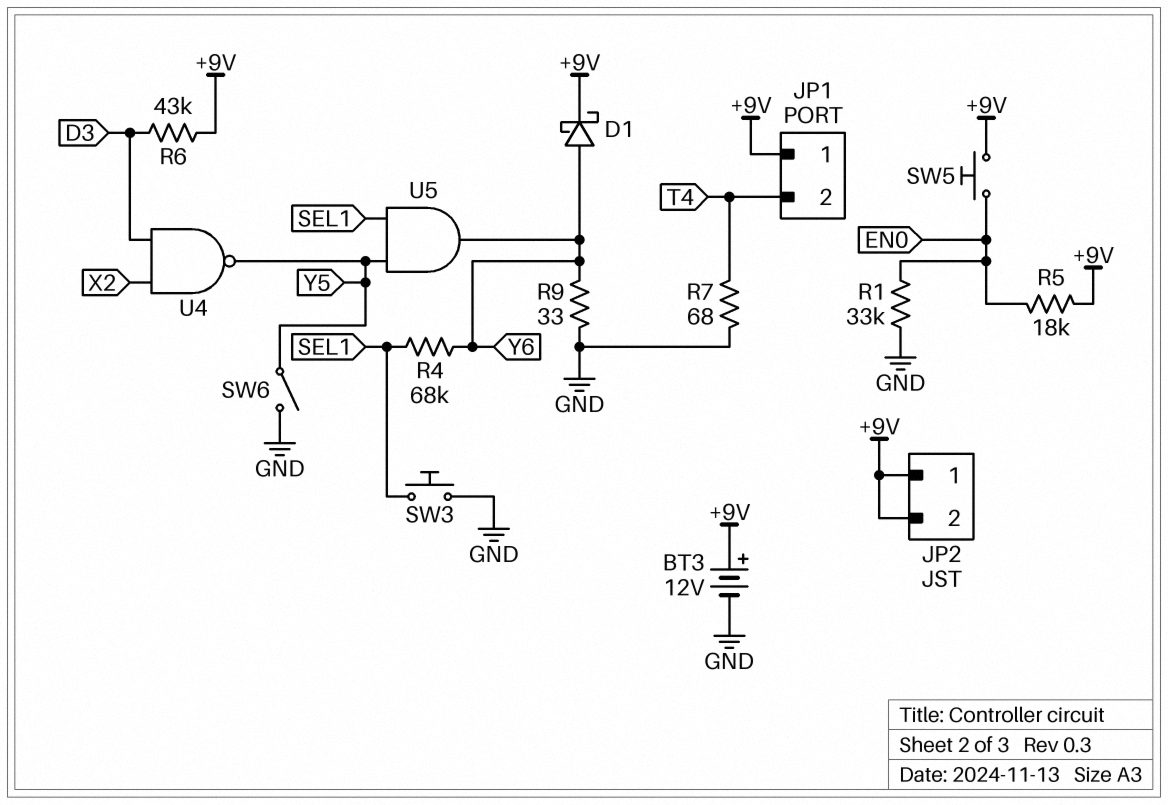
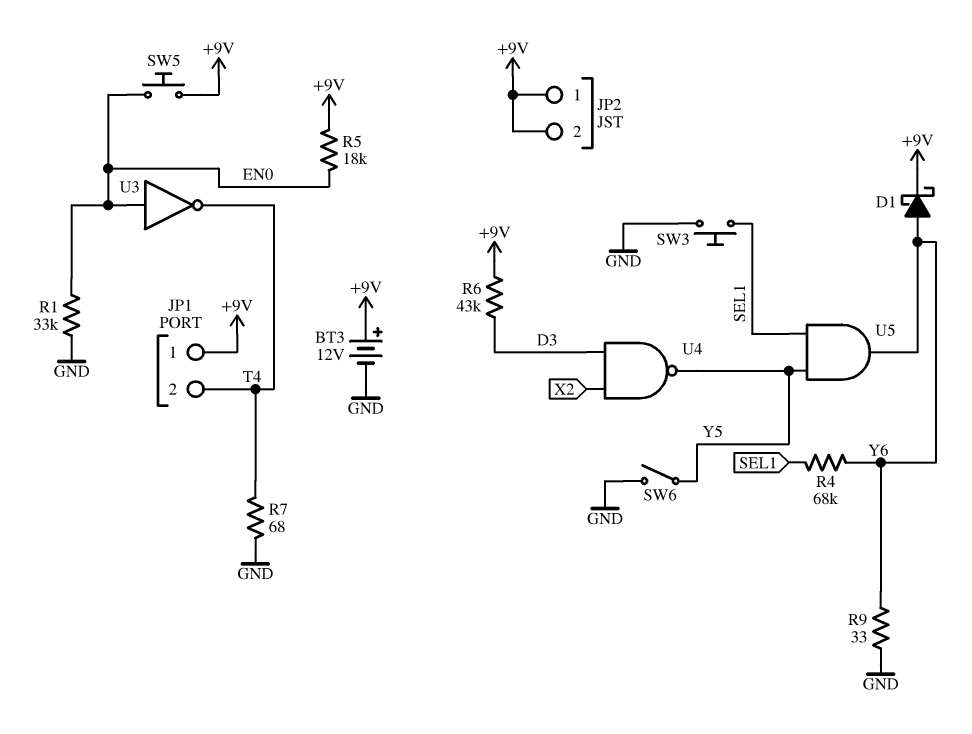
U3: none -> NOT (in EN0, out T4)

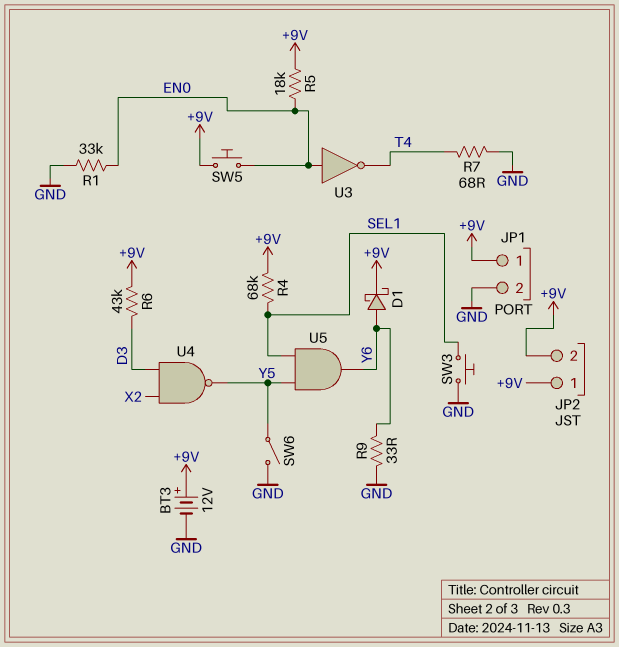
JP1 pin 2: T4 -> GND
R4: 68k (SEL1, Y6) -> 68k (+9V, SEL1)

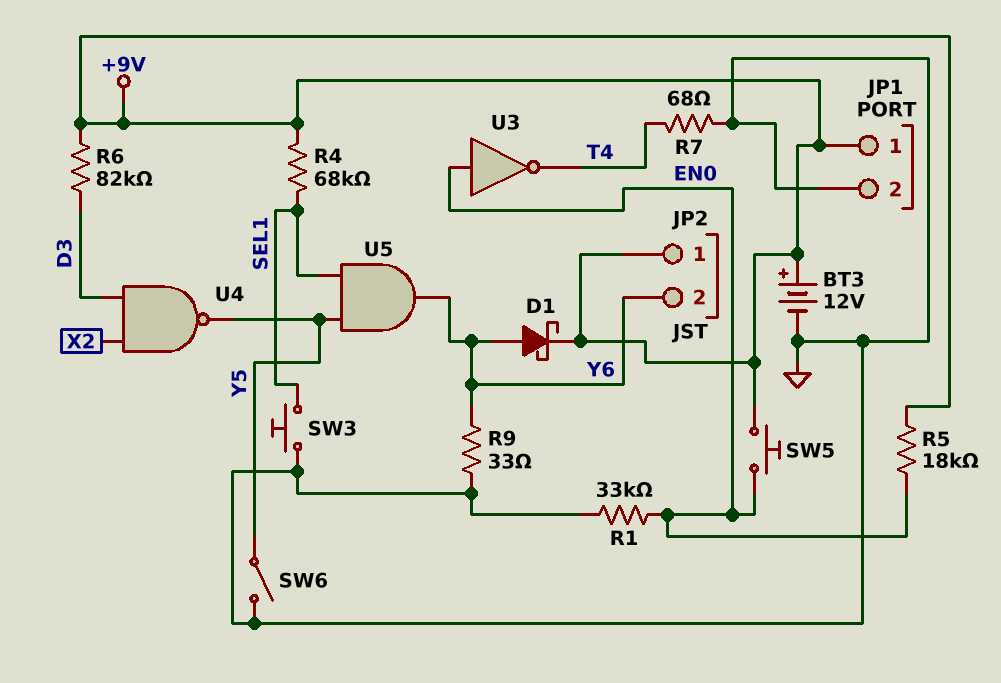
JP2 pin 2: +9V -> Y6
R6: 43k (+9V, D3) -> 82k (+9V, D3)

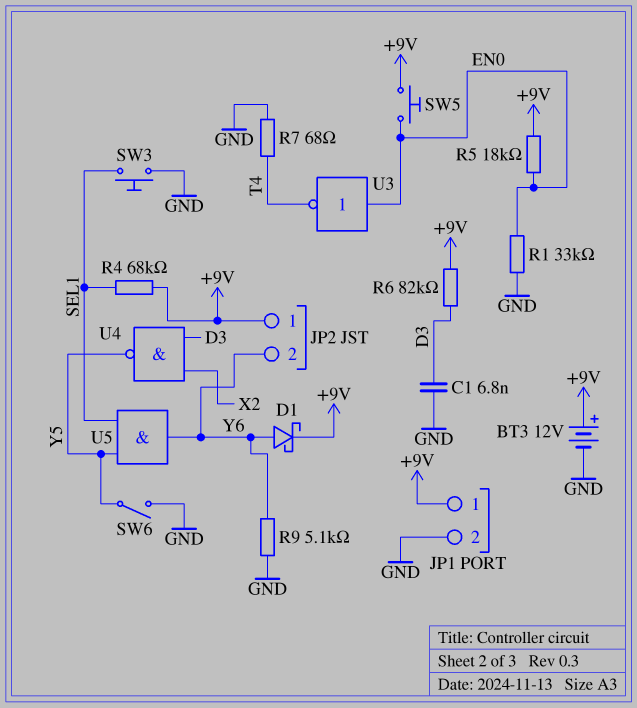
C1: none -> 6.8nF (D3, GND)
R9: 33 (GND, Y6) -> 5.1k (GND, Y6)

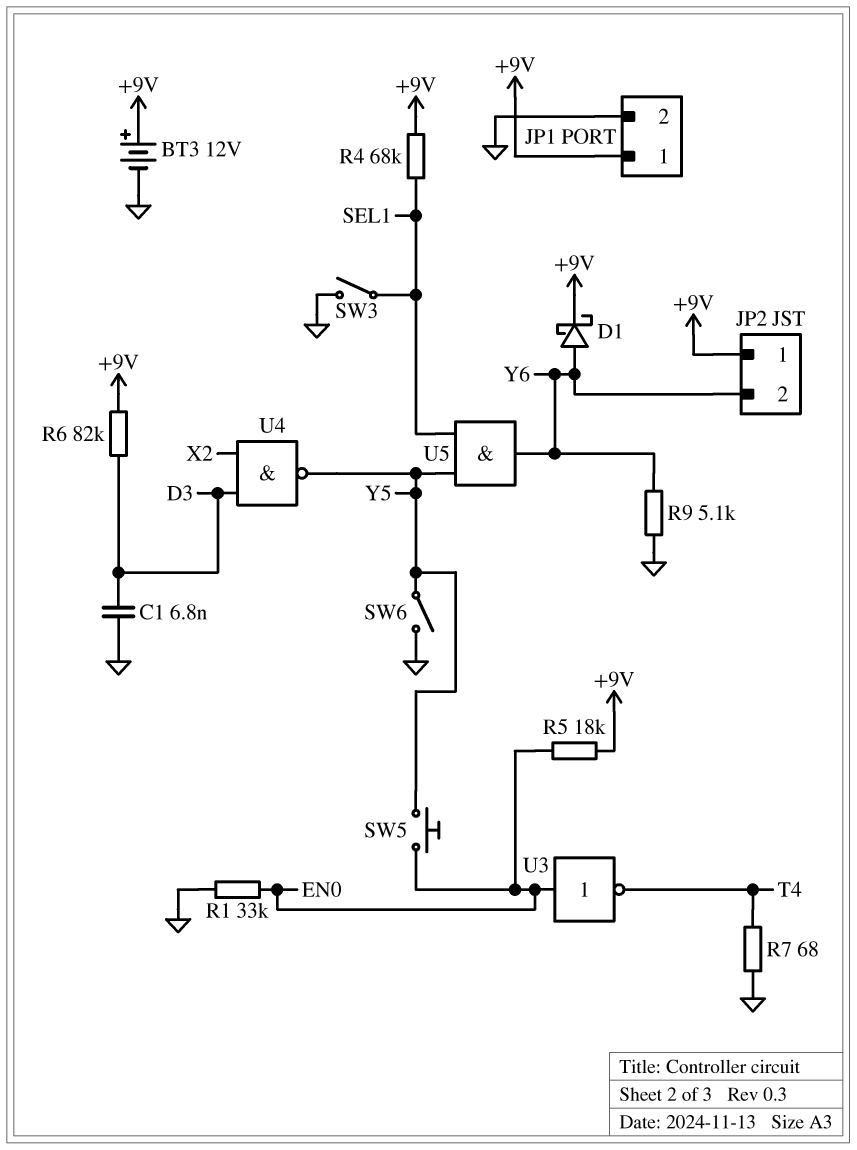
SW3: button (GND, SEL1) -> switch (GND, SEL1)
SW5: button (+9V, EN0) -> button (EN0, Y5)

